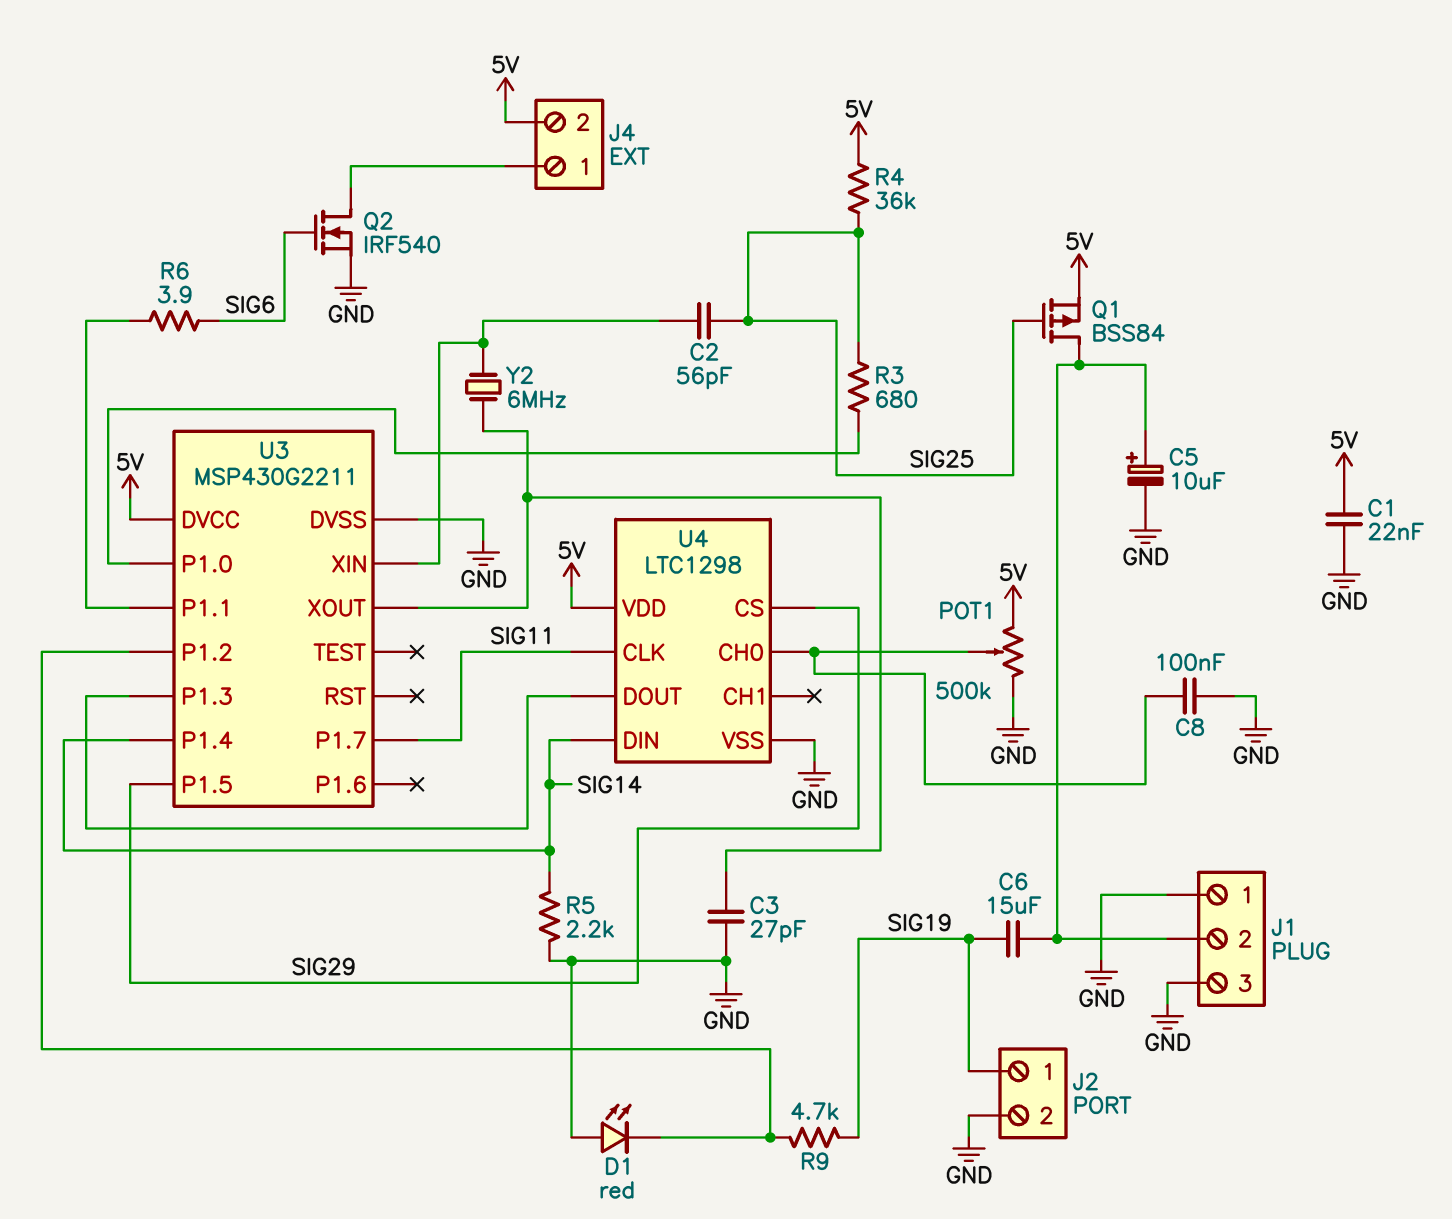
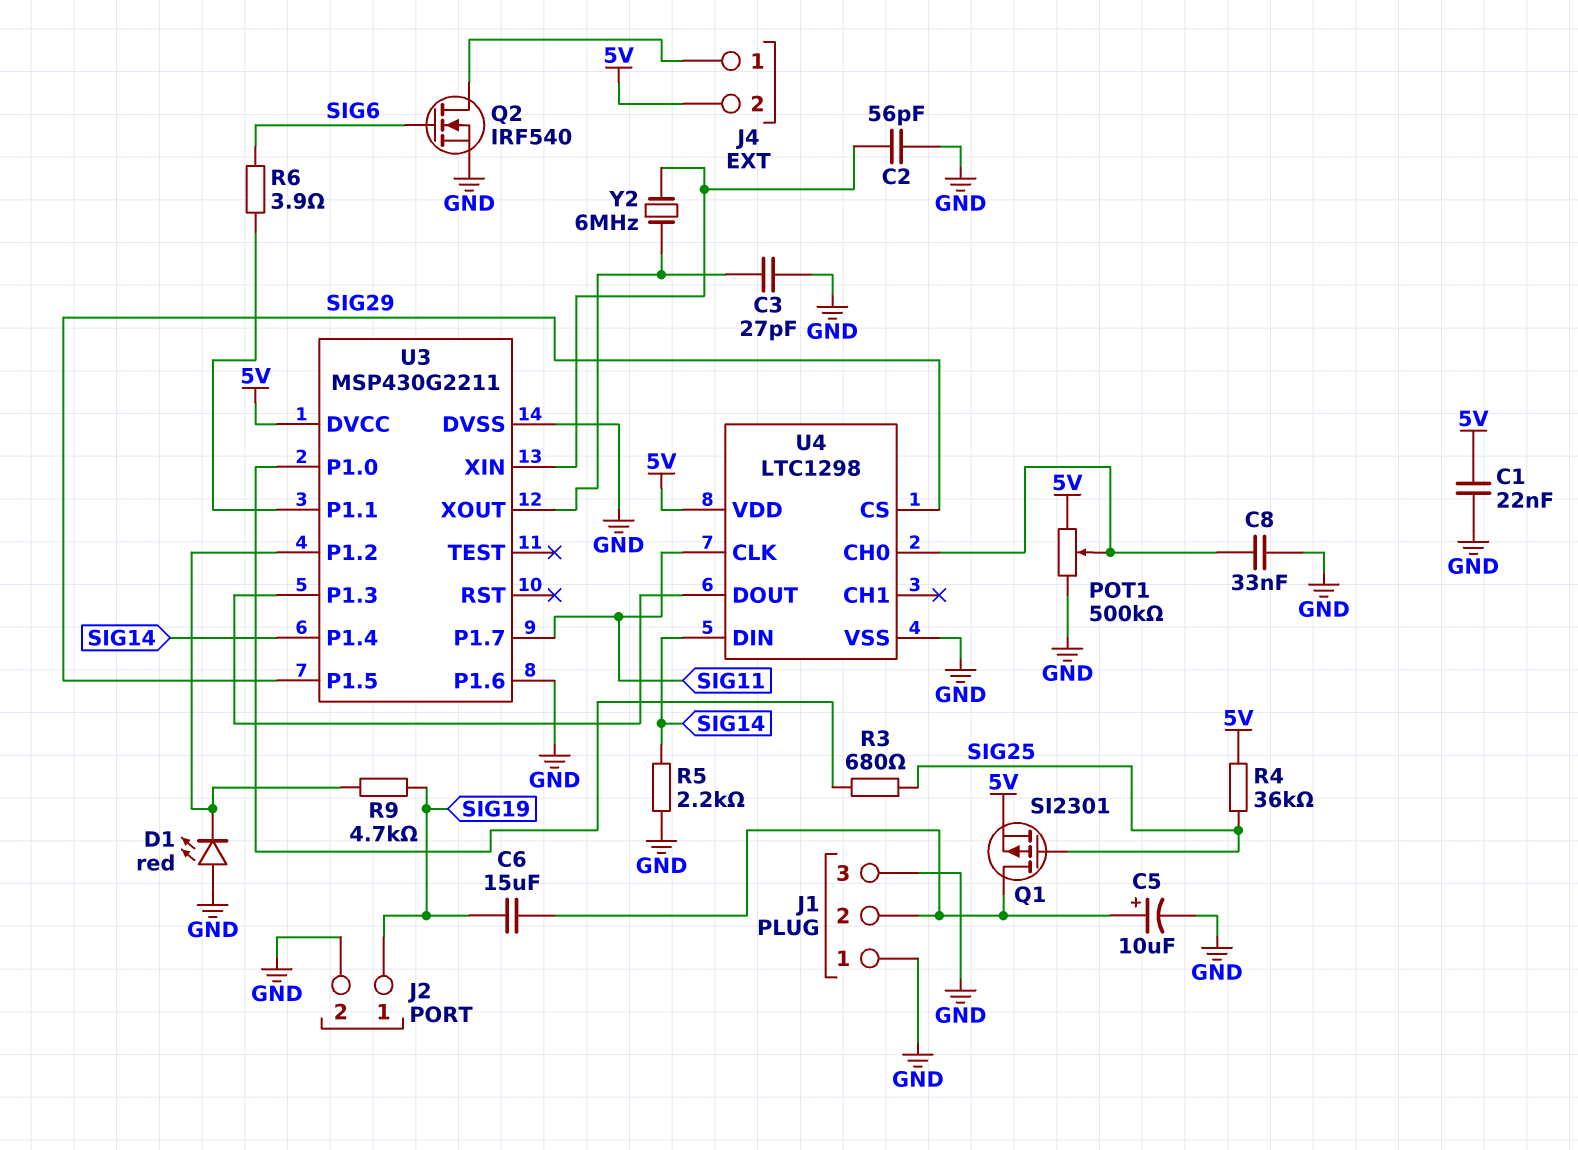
C2: 56pF (SIG25, U3/XIN) -> 56pF (GND, U3/XIN)
C8: 100nF (GND, U4/CH0) -> 33nF (GND, U4/CH0)
Q1: PMOS BSS84 (G SIG25, D J1/2, S 5V) -> PMOS SI2301 (G SIG25, D J1/2, S 5V)
U3 pin P1.6: none -> GND

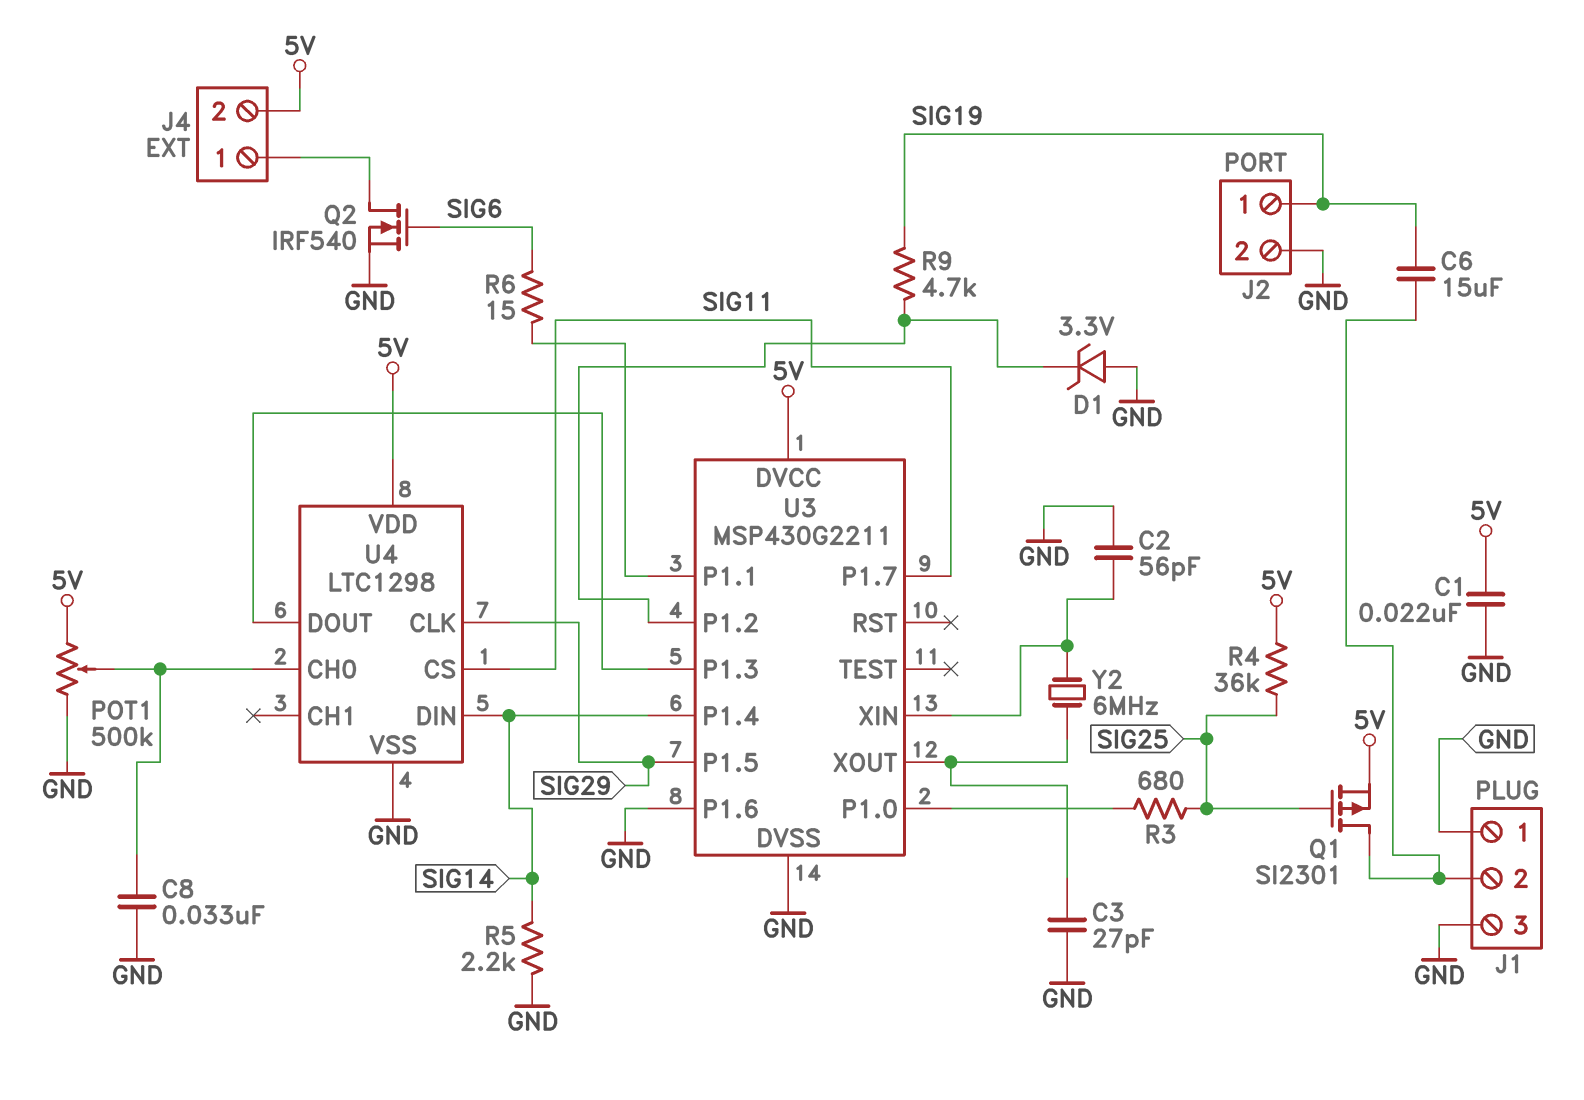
C5: 10uF (plus J1/2, minus GND) -> none
D1: LED red (A GND, K U3/P1.2) -> zener 3.3V (A GND, K U3/P1.2)
R6: 3.9 (SIG6, U3/P1.1) -> 15 (SIG6, U3/P1.1)
U4 pin CLK: SIG11 -> SIG29
U4 pin CS: SIG29 -> SIG11

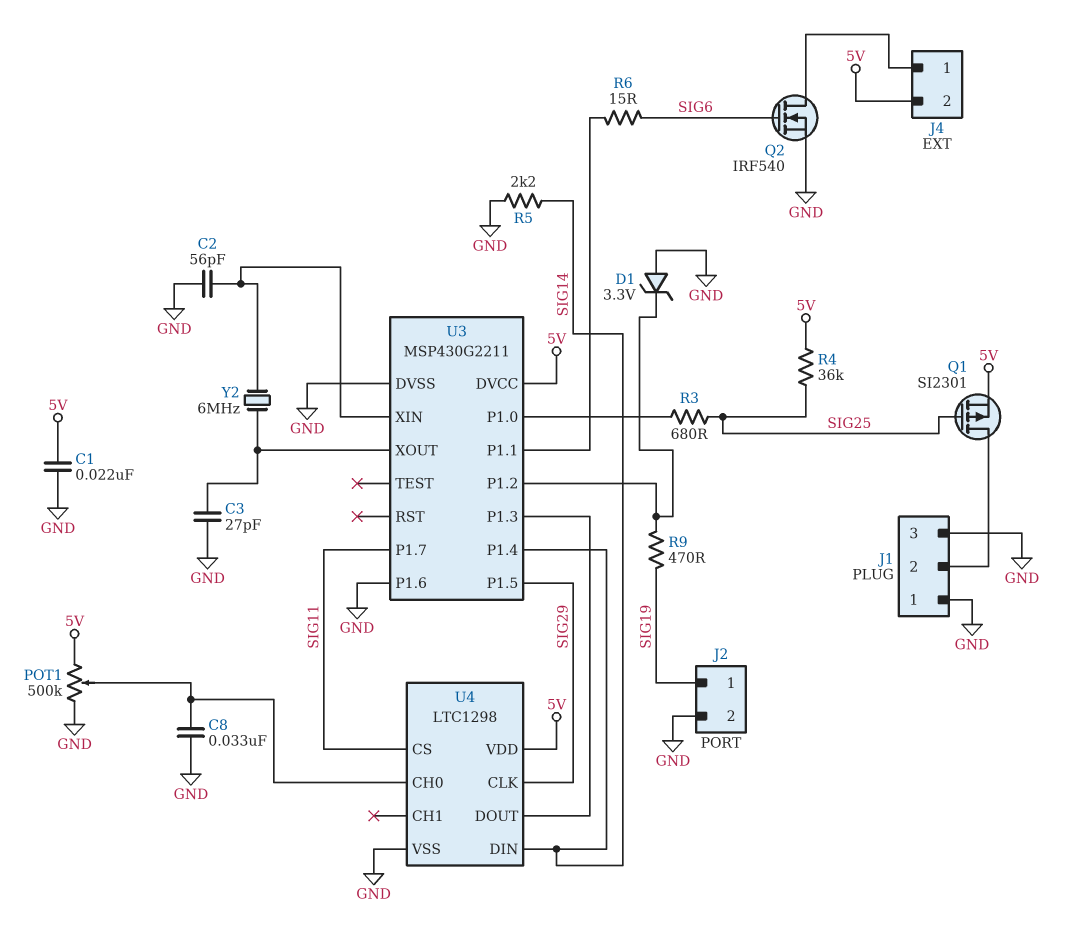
C6: 15uF (J1/2, SIG19) -> none
R9: 4.7k (SIG19, U3/P1.2) -> 470 (SIG19, U3/P1.2)

